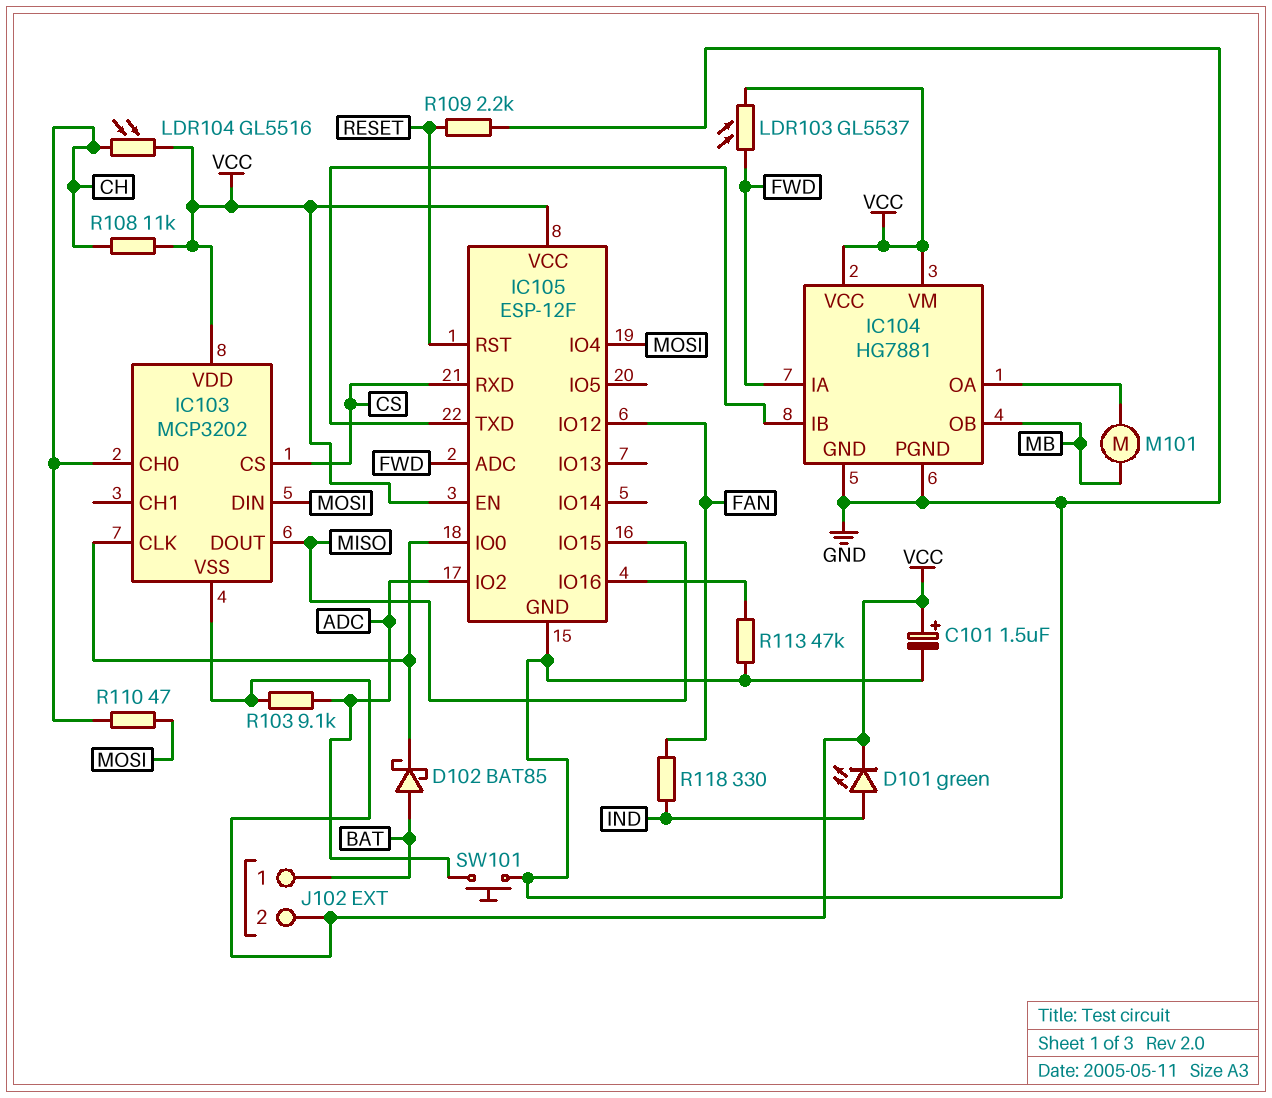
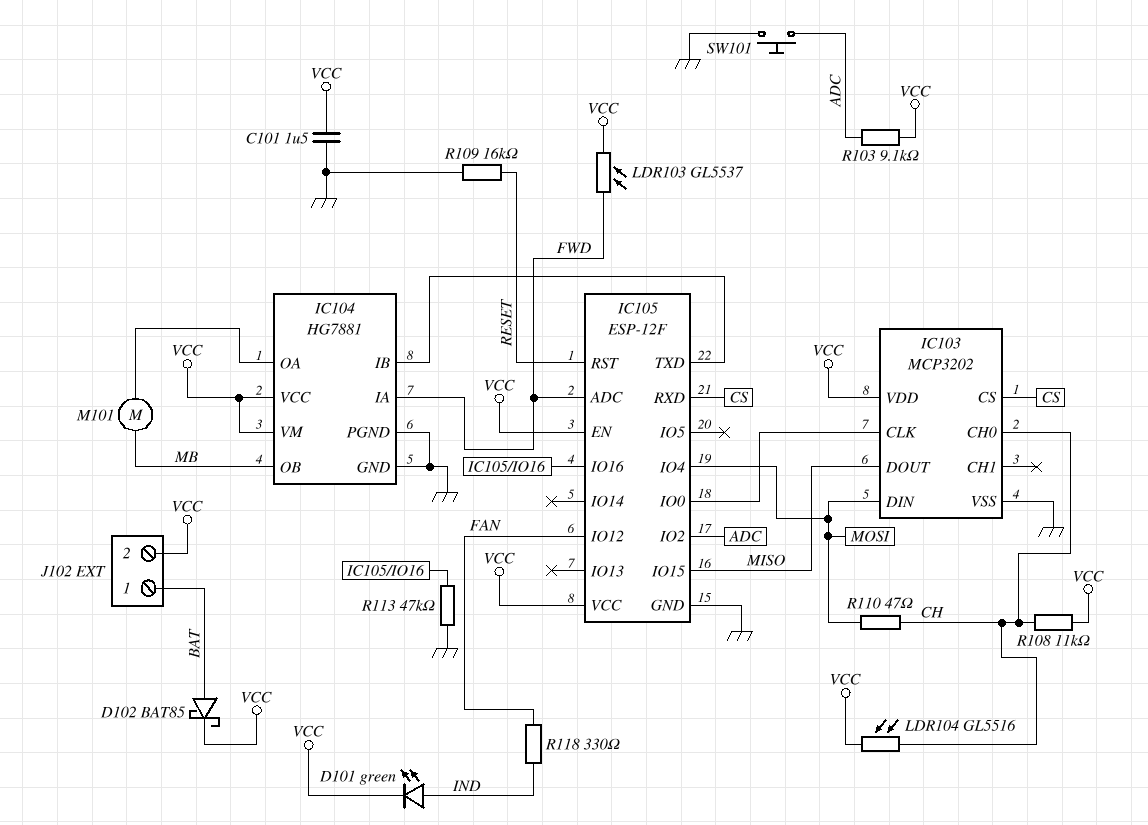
C101: 1.5uF (plus VCC, minus GND) -> 1.5uF (GND, VCC)
D102: schottky BAT85 (A BAT, K IC103/CLK) -> schottky BAT85 (A BAT, K VCC)
IC103 pin VSS: VCC -> GND
R109: 2.2k (GND, RESET) -> 16k (GND, RESET)

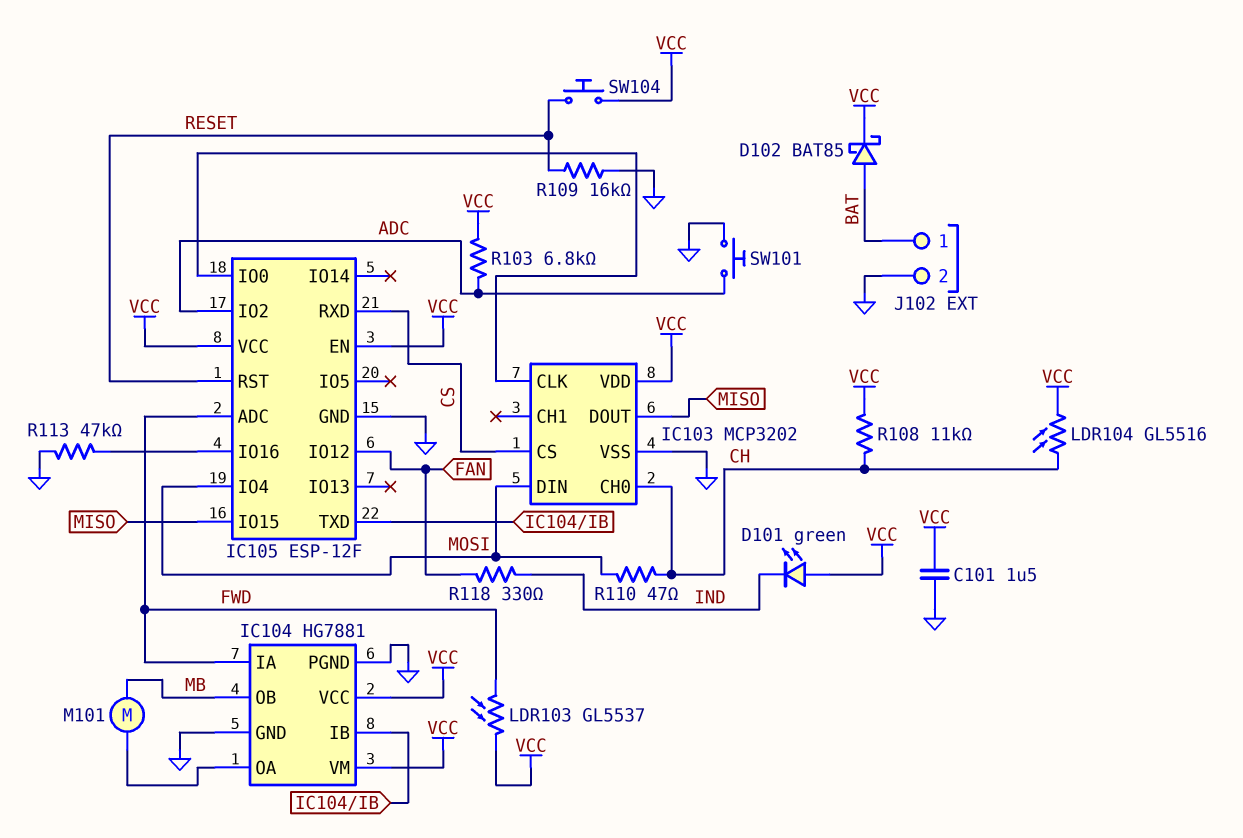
D101: LED green (A IND, K VCC) -> LED green (A VCC, K IND)
J102 pin 2: VCC -> GND
R103: 9.1k (ADC, VCC) -> 6.8k (ADC, VCC)
SW104: none -> button (RESET, VCC)

